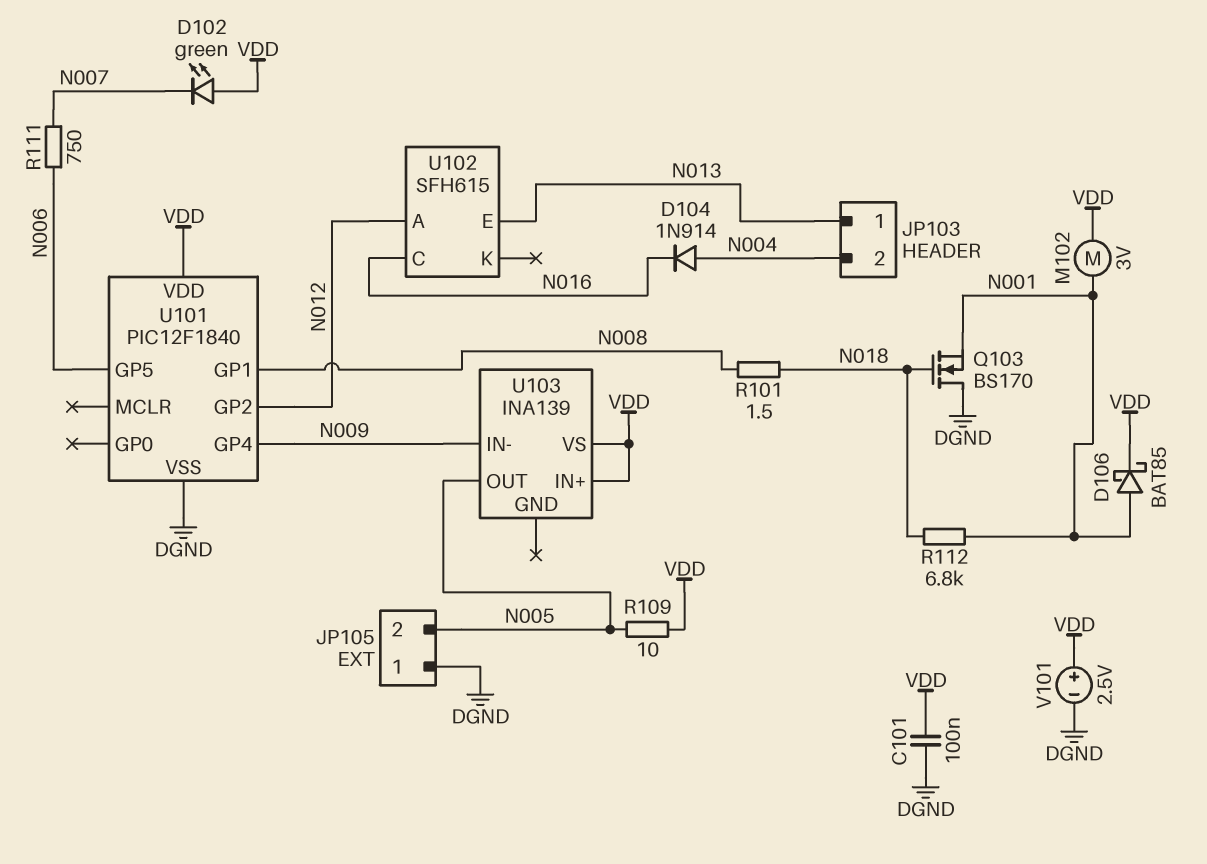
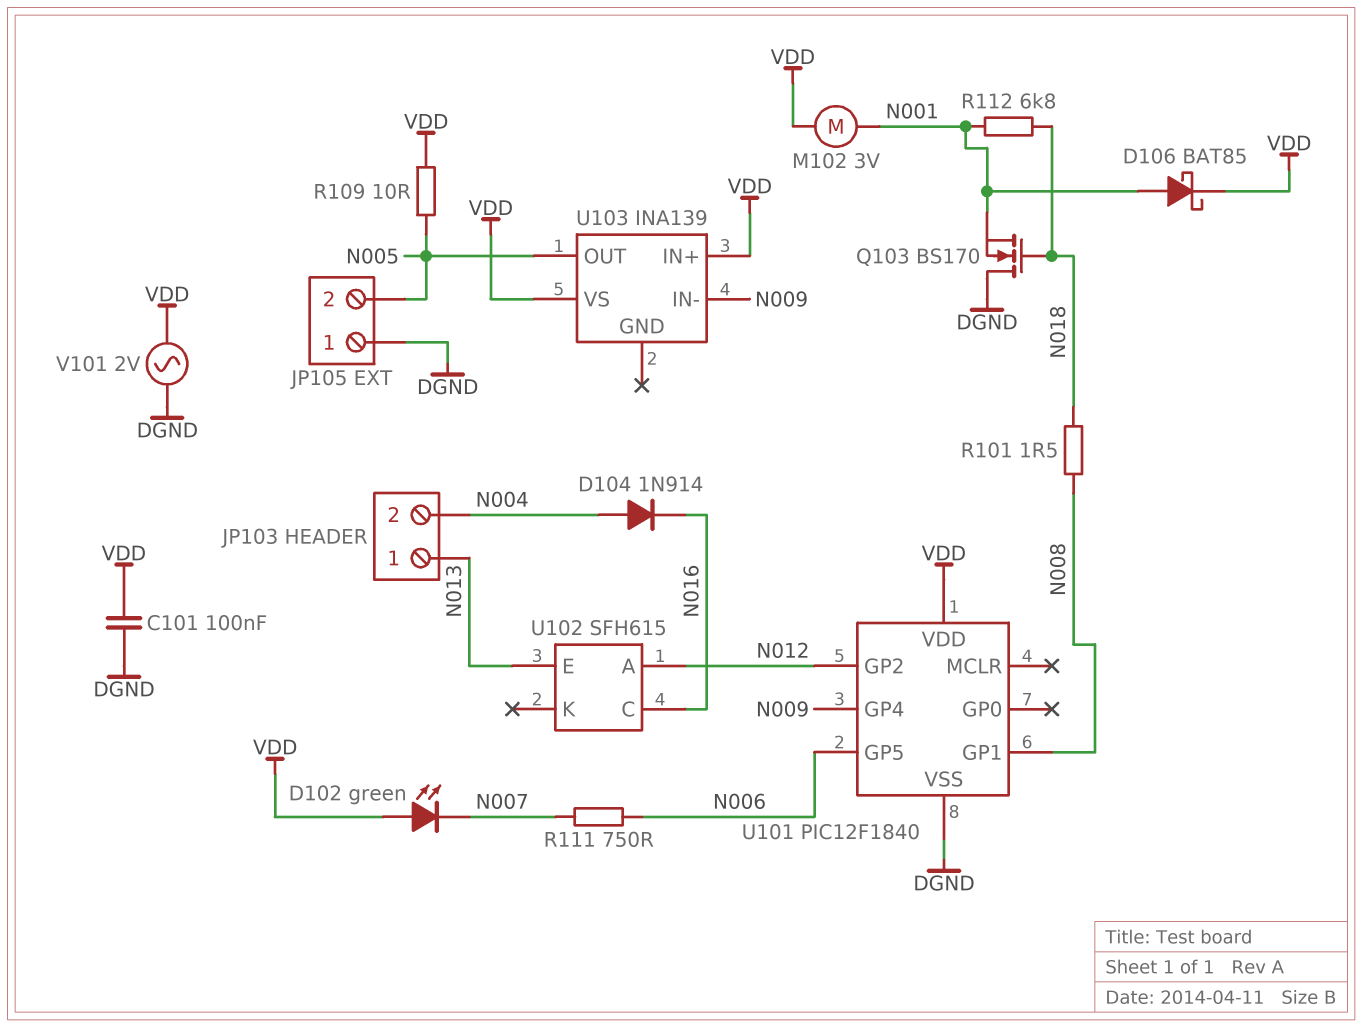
V101: 2.5V (plus VDD, minus DGND) -> AC 2V (DGND, VDD)

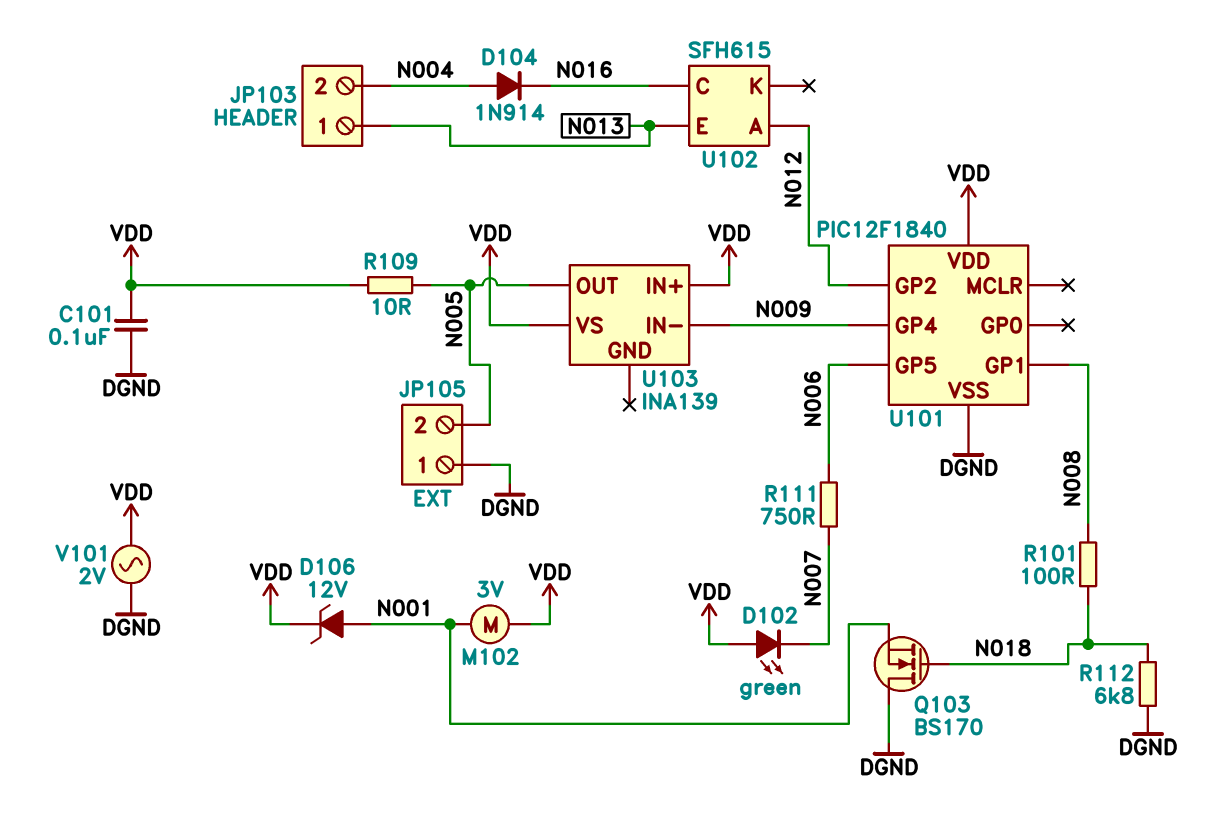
D106: schottky BAT85 (A N001, K VDD) -> zener 12V (A N001, K VDD)
R101: 1.5 (N008, N018) -> 100 (N008, N018)
R112: 6.8k (N001, N018) -> 6.8k (DGND, N018)

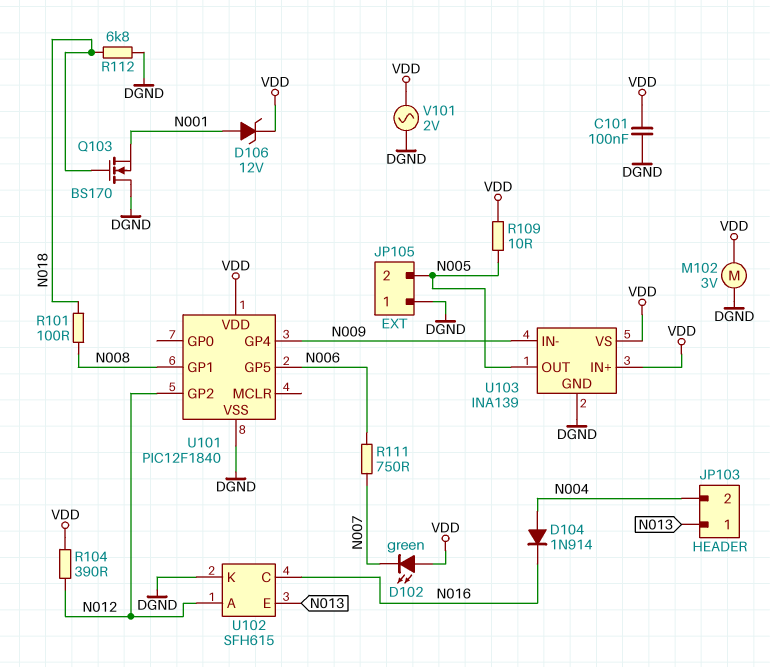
M102: motor 3V (N001, VDD) -> motor 3V (DGND, VDD)
R104: none -> 390 (N012, VDD)
U102 pin K: none -> DGND
U103 pin GND: none -> DGND

